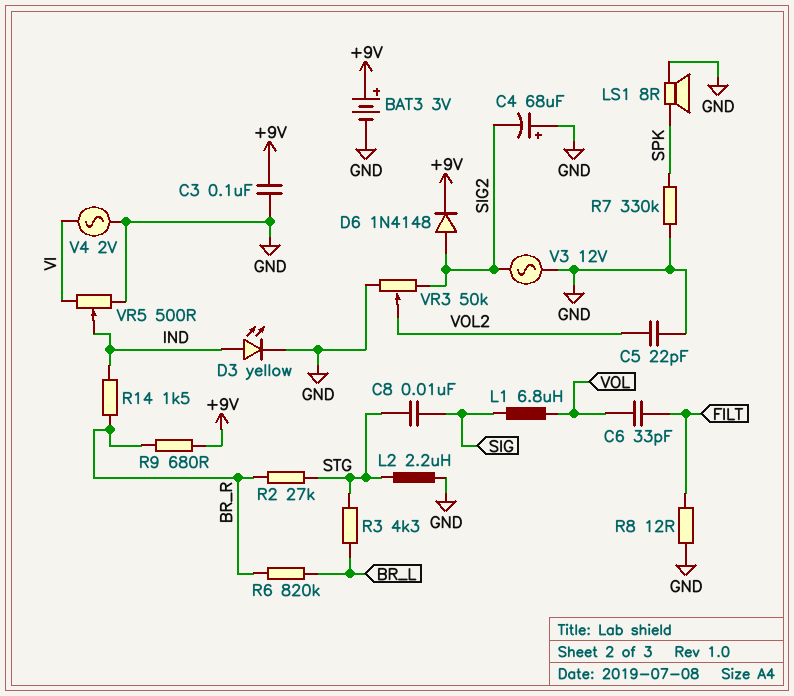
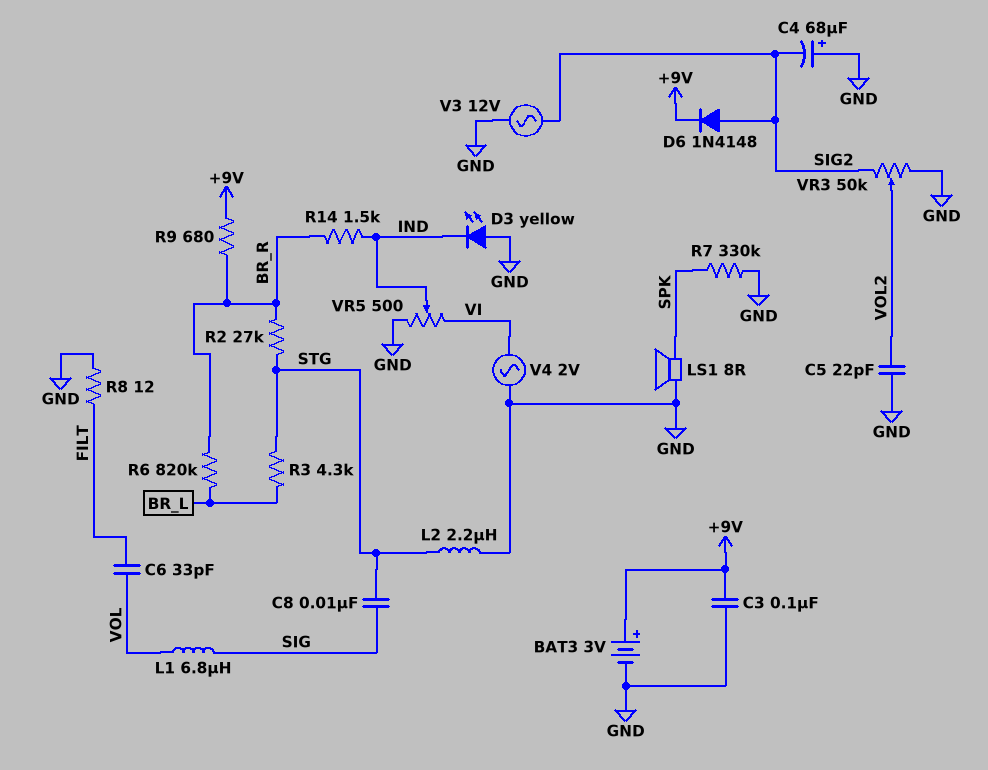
D3: LED yellow (A IND, K GND) -> LED yellow (A GND, K IND)

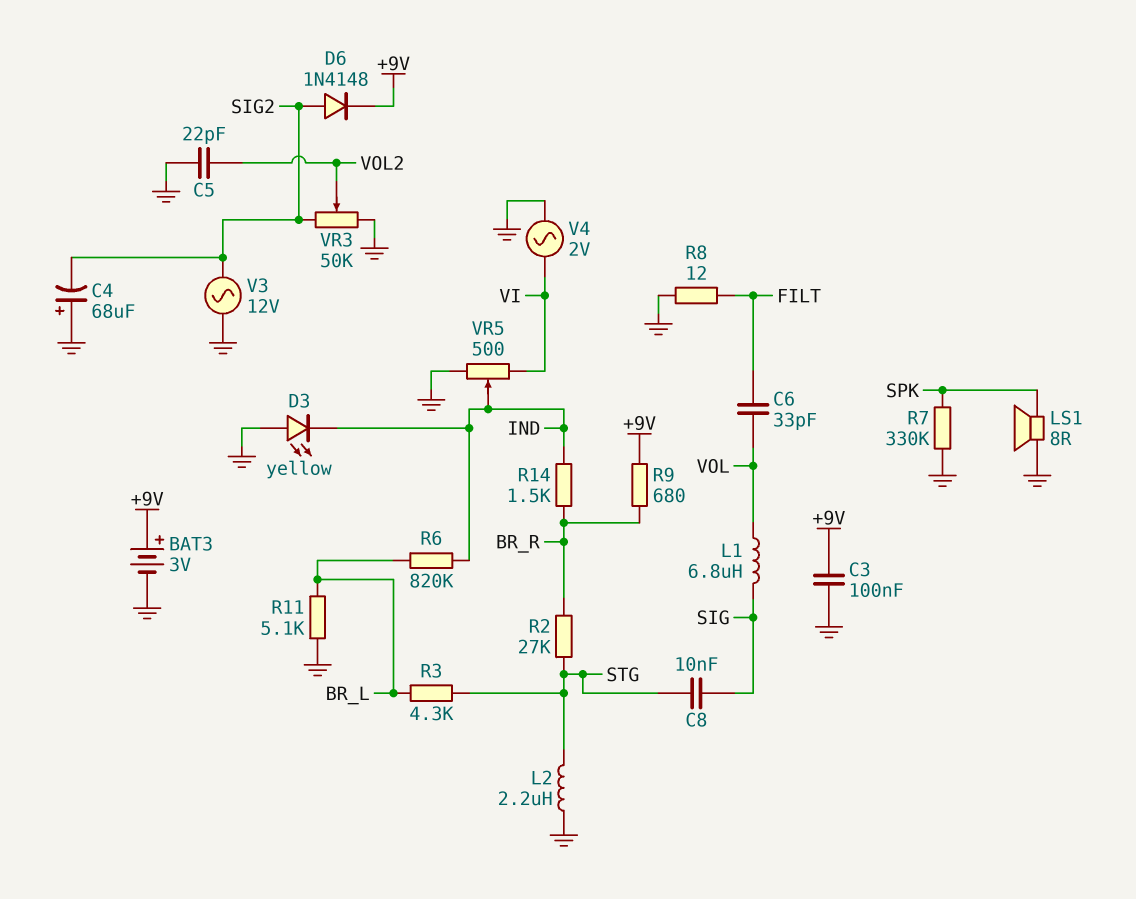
R6: 820k (BR_L, BR_R) -> 820k (BR_L, IND)
R11: none -> 5.1k (BR_L, GND)

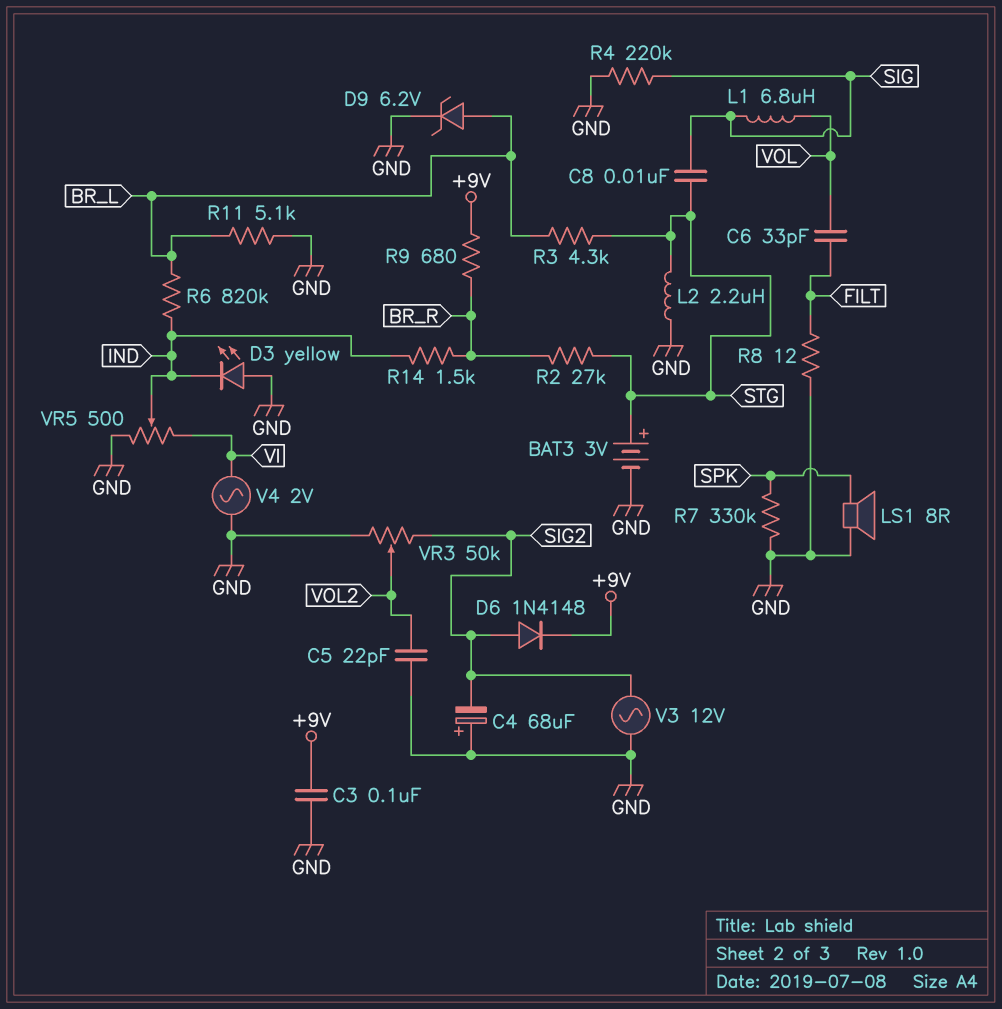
BAT3: 3V (plus +9V, minus GND) -> 3V (plus STG, minus GND)
D9: none -> zener 6.2V (A BR_L, K GND)
R4: none -> 220k (GND, SIG)

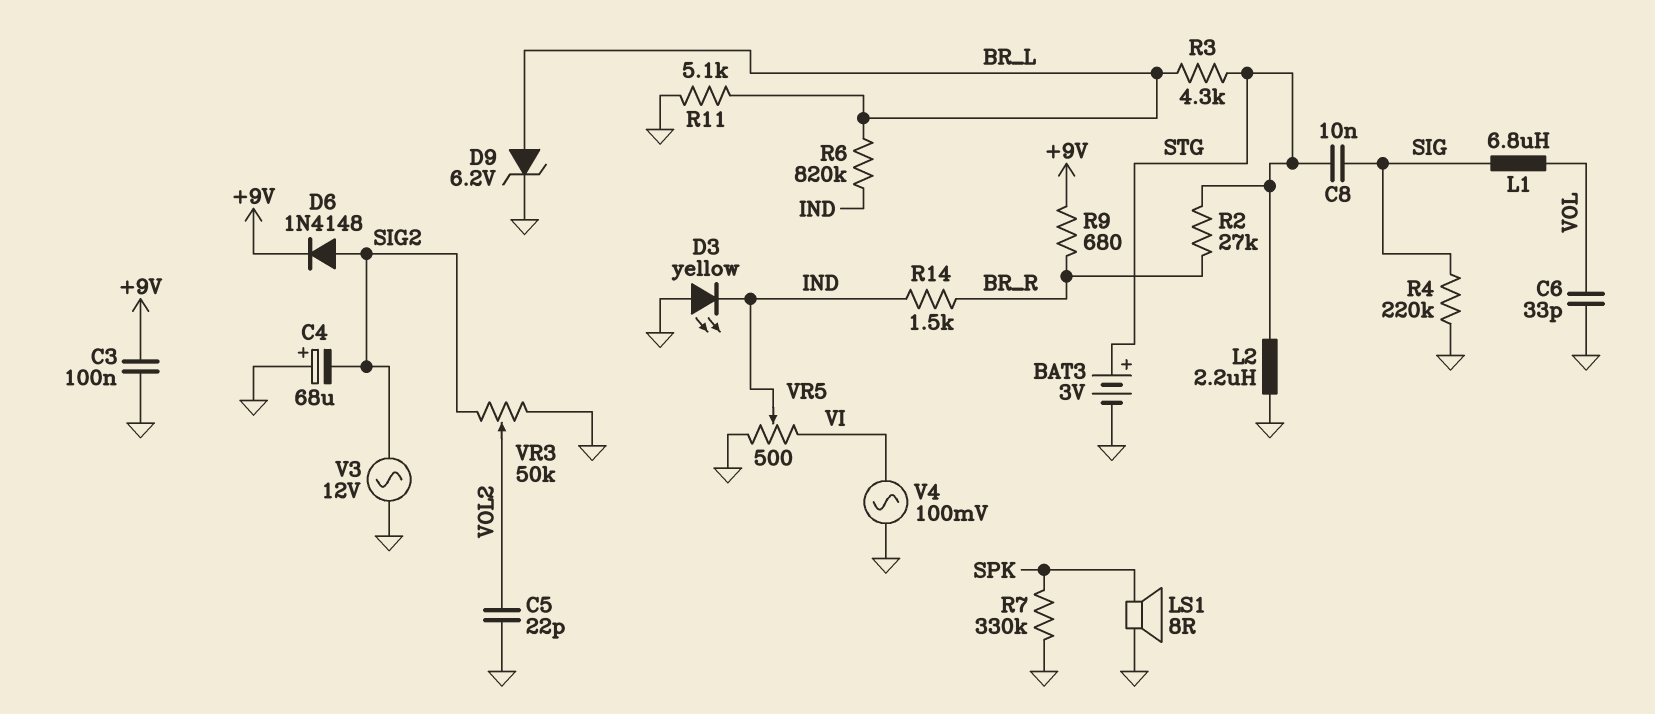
C6: 33pF (FILT, VOL) -> 33pF (GND, VOL)
R8: 12 (FILT, GND) -> none
V4: AC 2V (GND, VI) -> AC 100mV (GND, VI)

